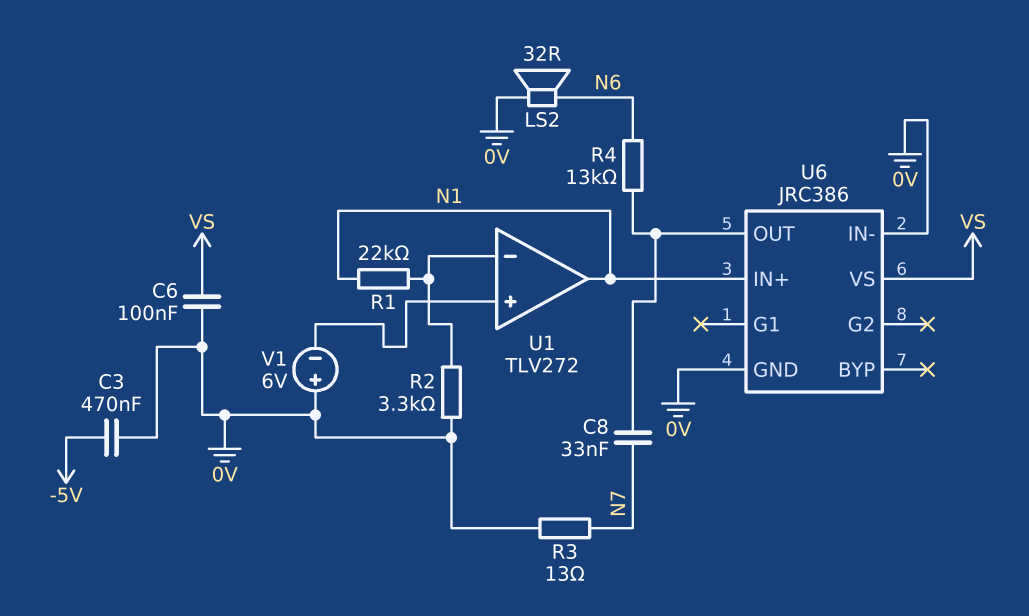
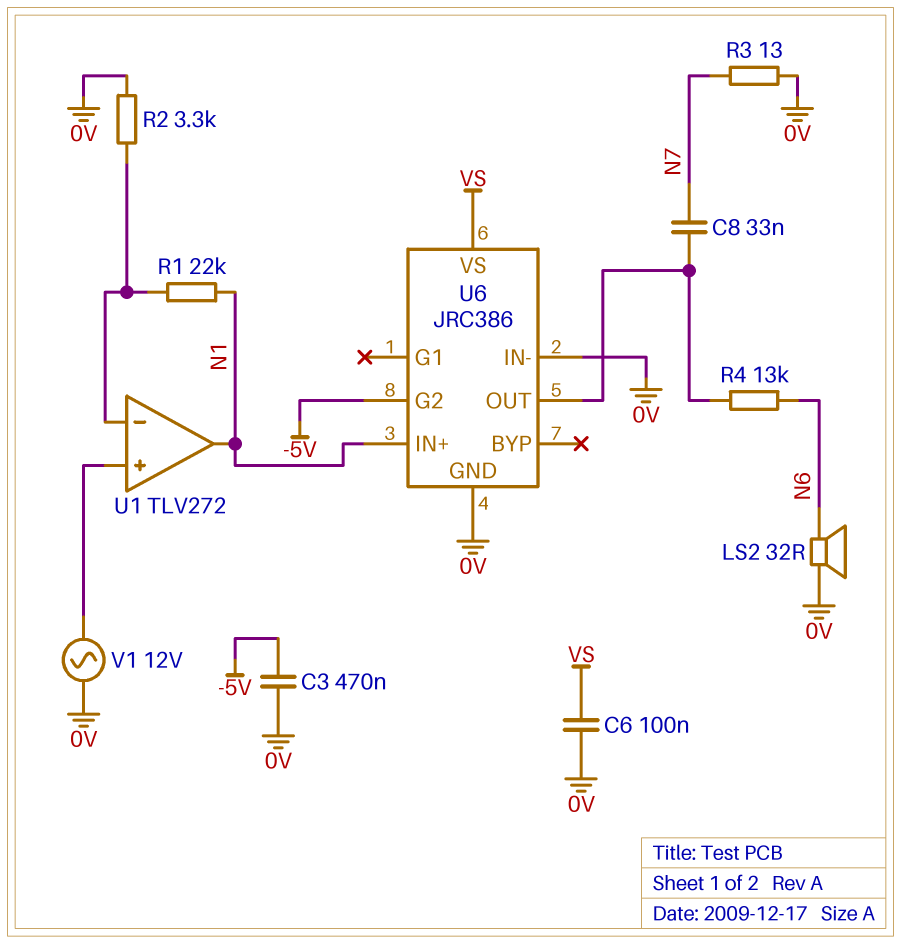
U6 pin G2: none -> -5V
V1: 6V (plus 0V, minus U1/in+) -> AC 12V (0V, U1/in+)

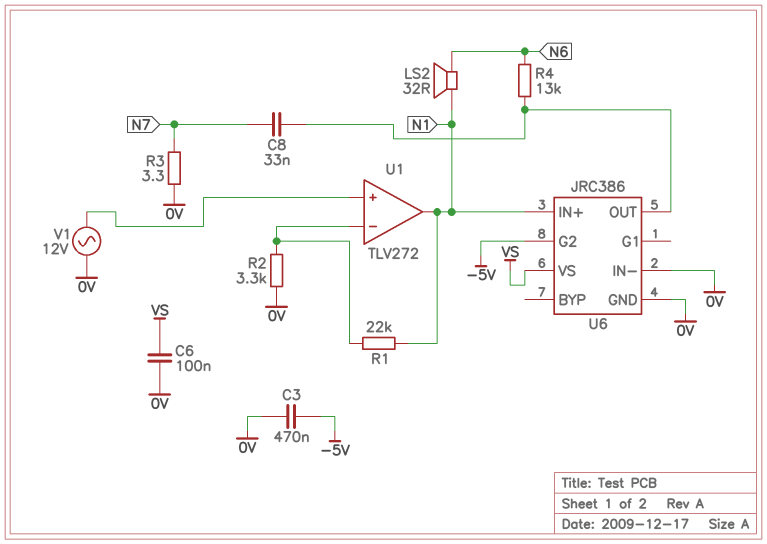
LS2: speaker 32R (0V, N6) -> speaker 32R (N1, N6)
R3: 13 (0V, N7) -> 3.3 (0V, N7)

